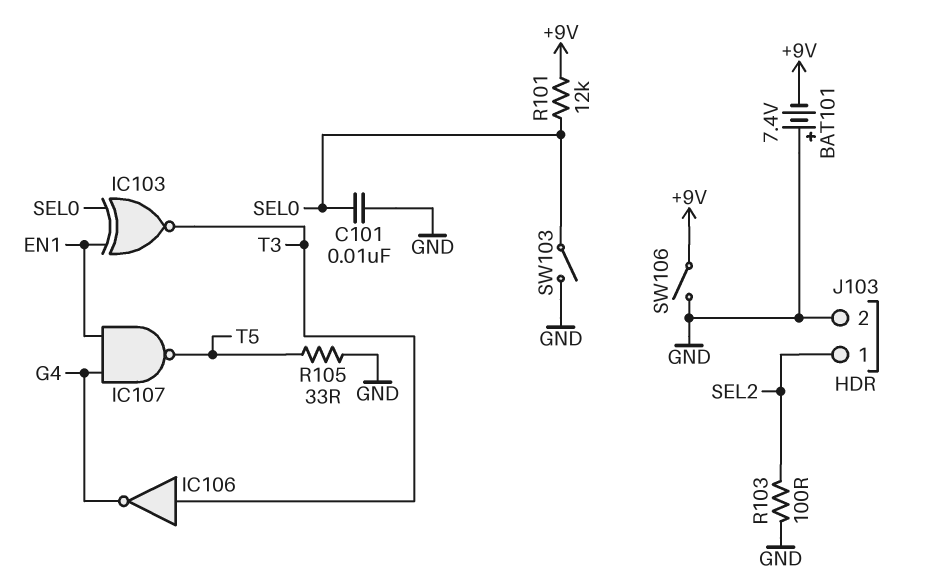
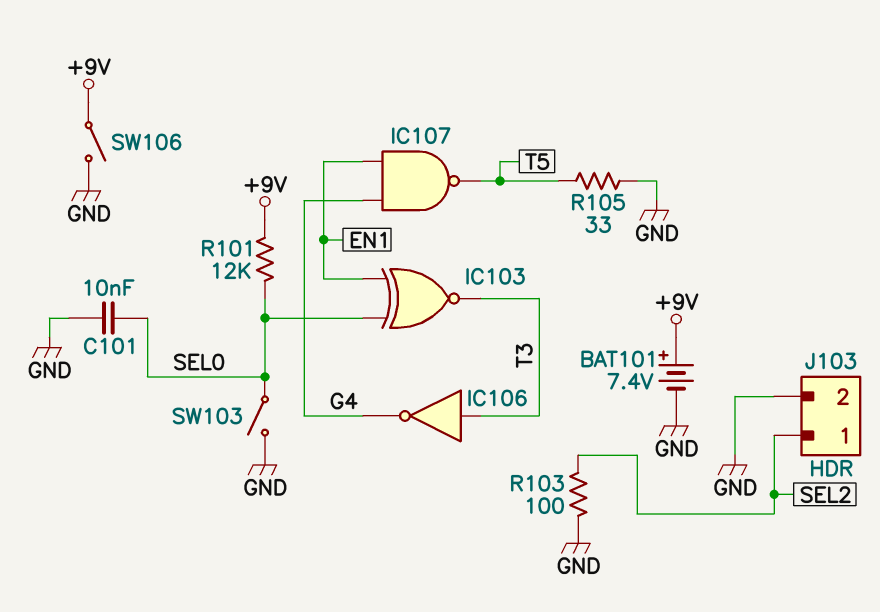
BAT101: 7.4V (plus GND, minus +9V) -> 7.4V (plus +9V, minus GND)

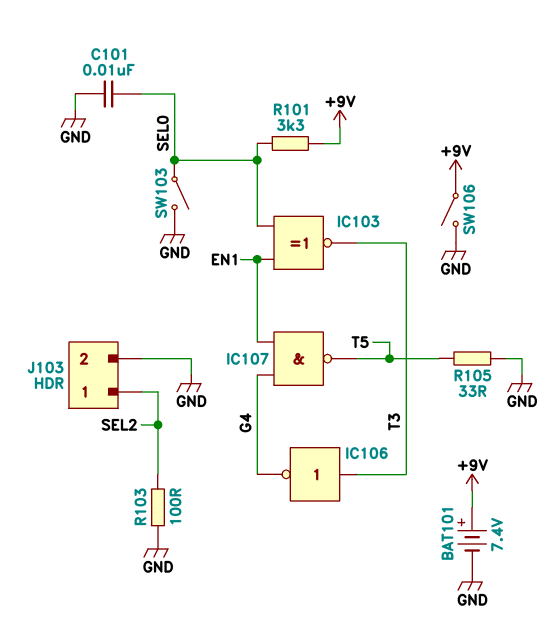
R101: 12k (+9V, SEL0) -> 3.3k (+9V, SEL0)

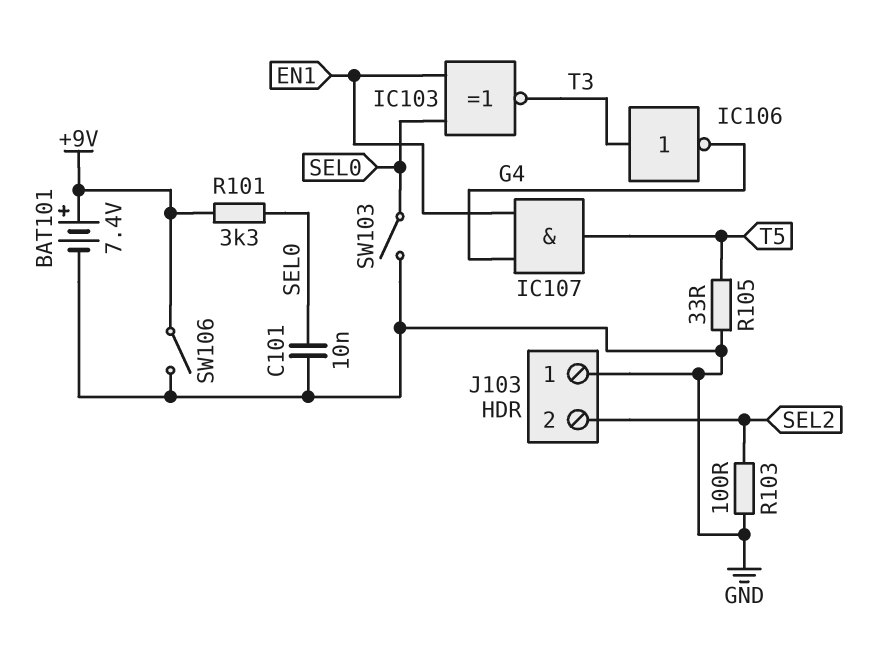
IC107: NAND (in EN1, in G4, out T5) -> AND (in EN1, in G4, out T5)
J103 pin 1: SEL2 -> GND
J103 pin 2: GND -> SEL2

